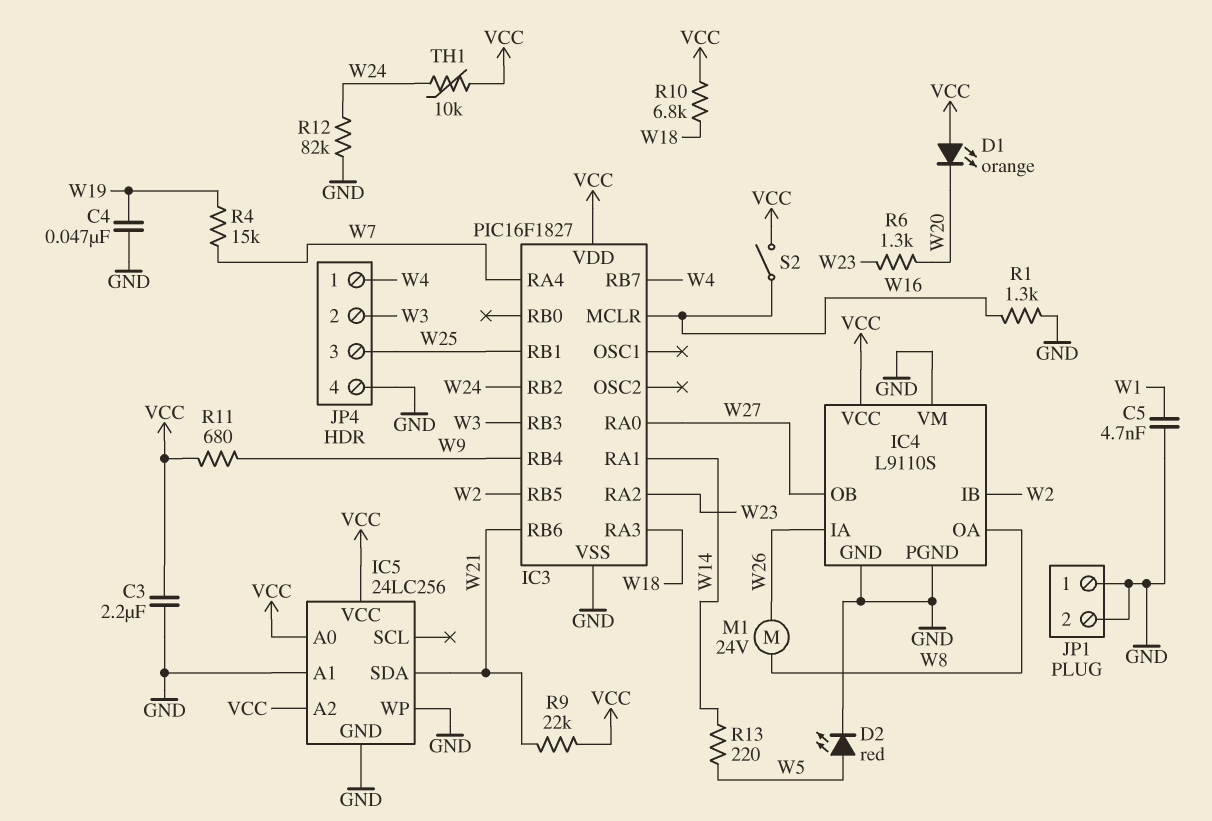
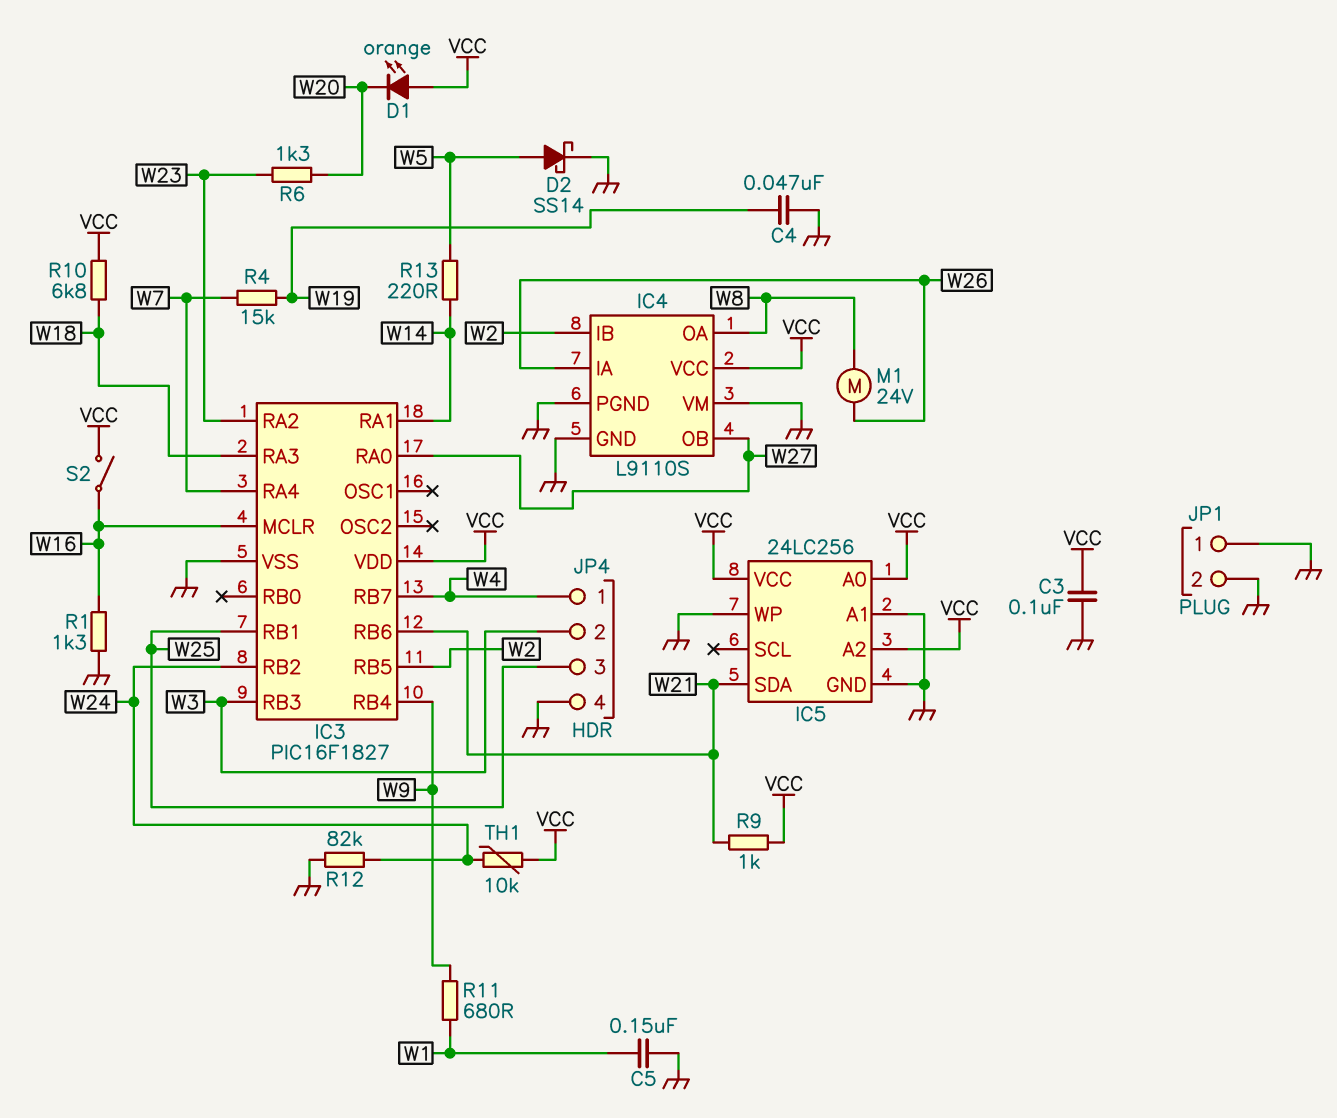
C3: 2.2uF (GND, VCC) -> 100nF (GND, VCC)
C5: 4.7nF (GND, W1) -> 150nF (GND, W1)
D2: LED red (A W5, K GND) -> schottky SS14 (A W5, K GND)
R9: 22k (VCC, W21) -> 1k (VCC, W21)
R11: 680 (VCC, W9) -> 680 (W1, W9)

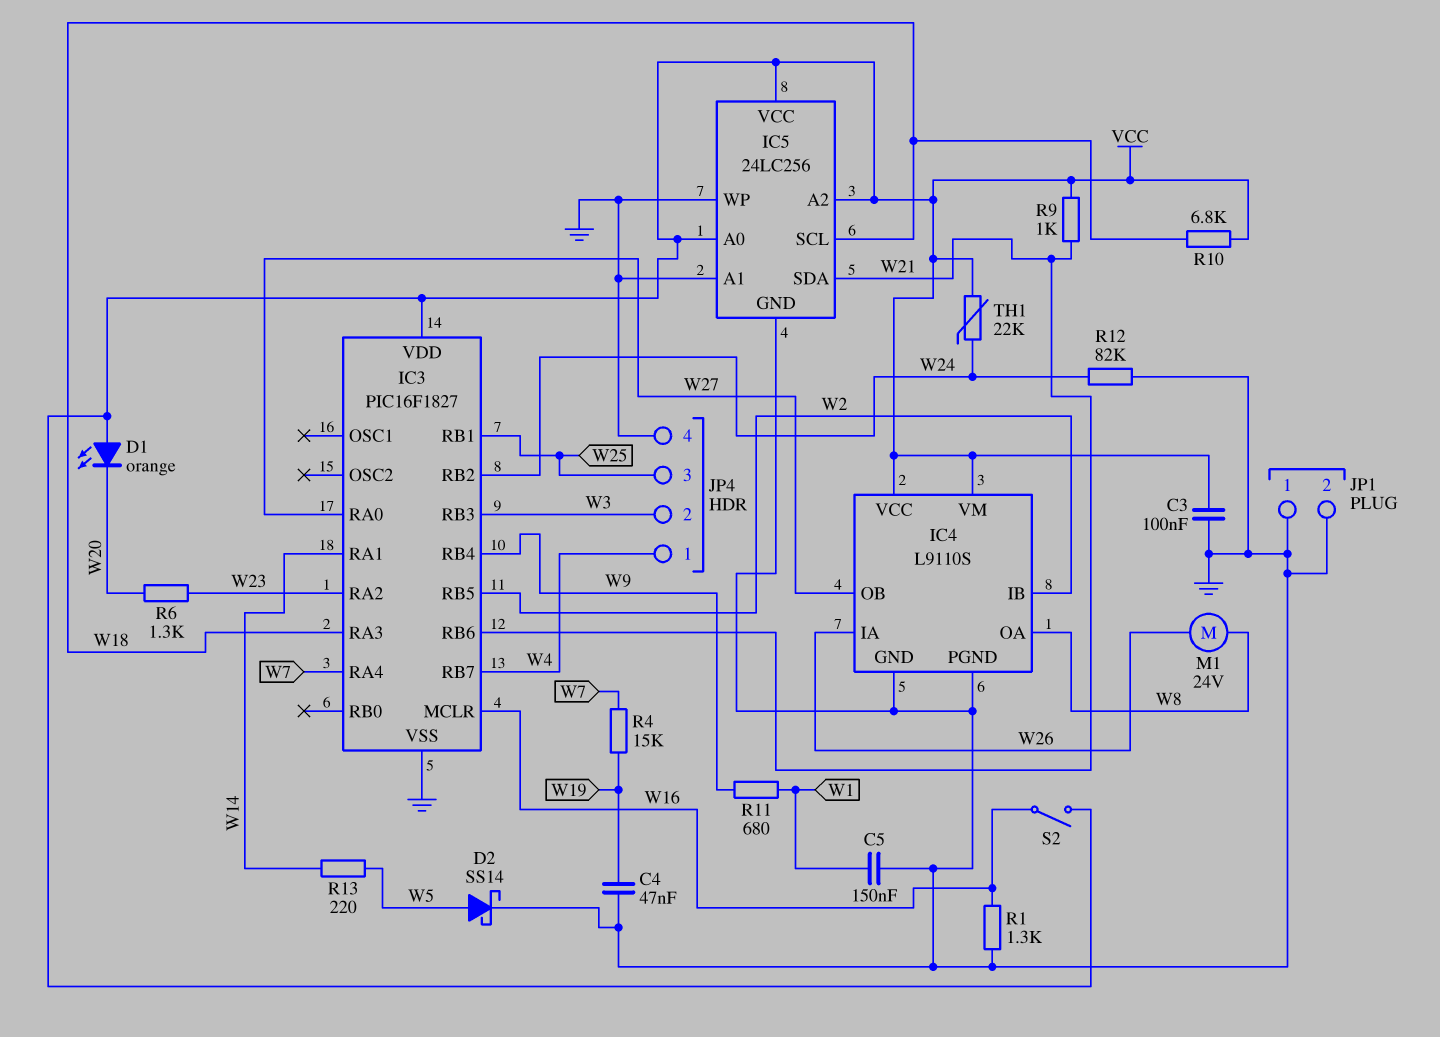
IC4 pin VM: GND -> VCC
IC5 pin SCL: none -> W18
TH1: 10k (VCC, W24) -> 22k (VCC, W24)

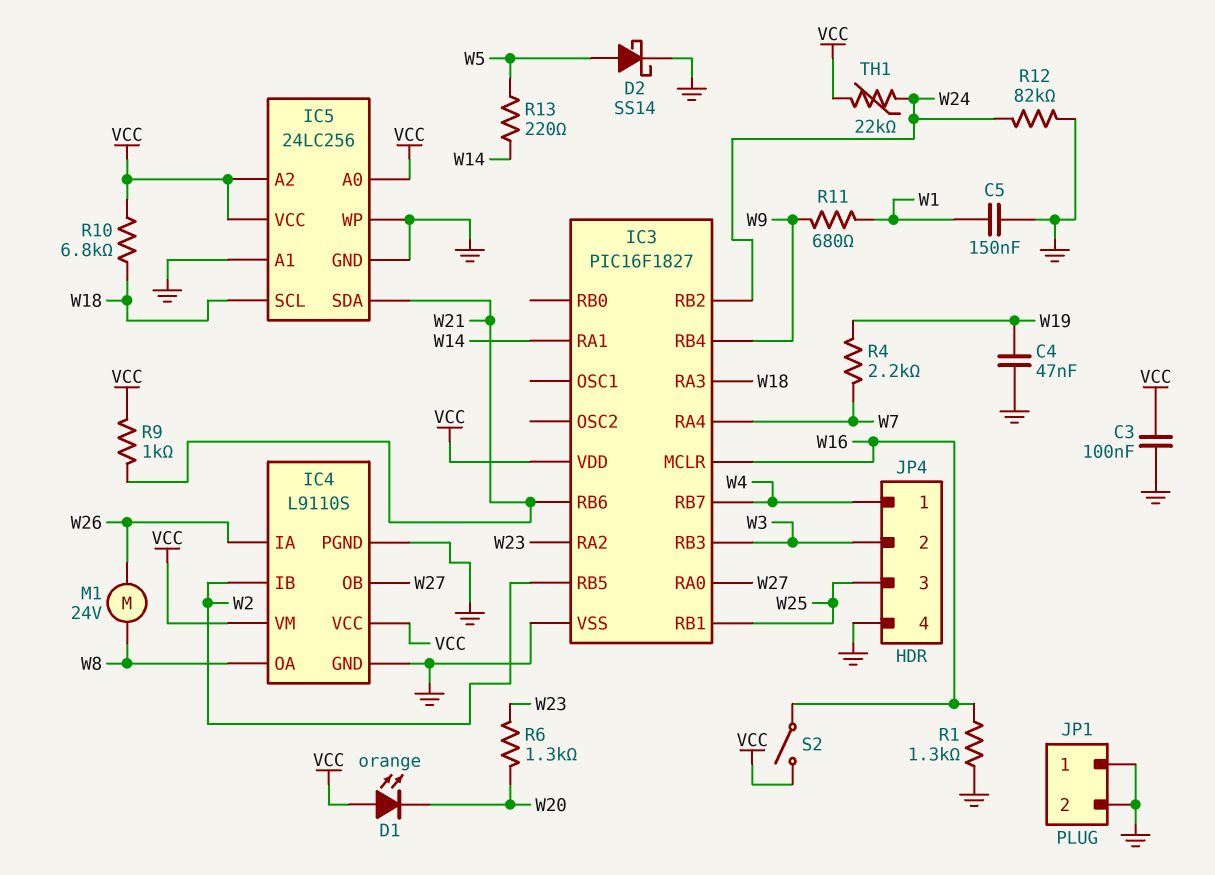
R4: 15k (W7, W19) -> 2.2k (W7, W19)

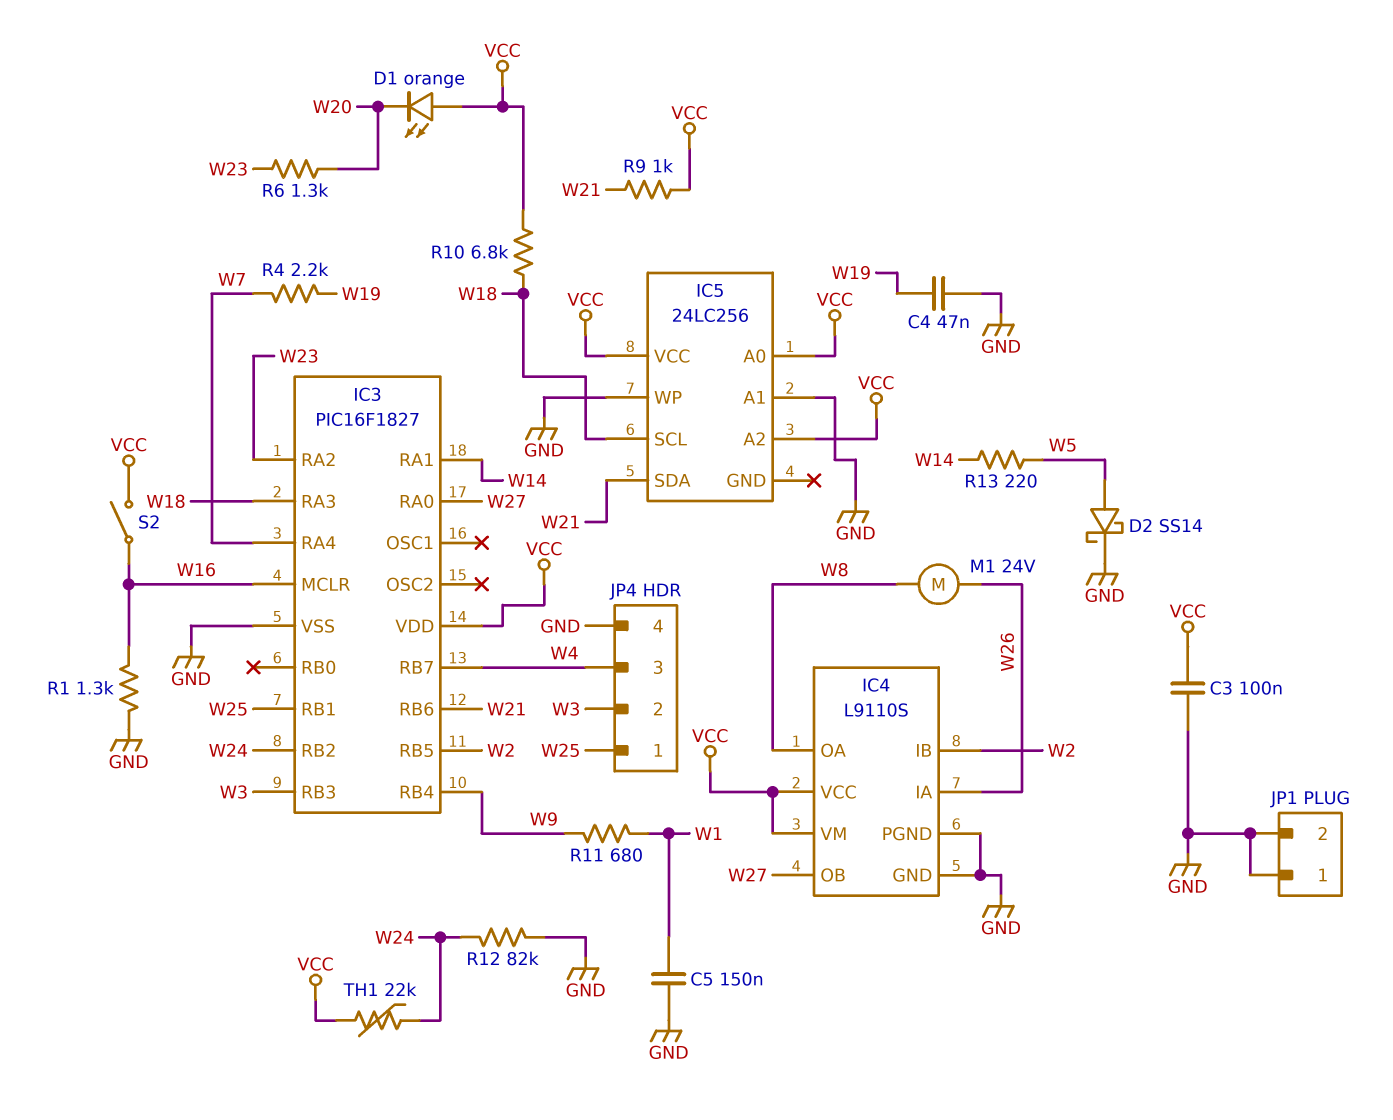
IC5 pin GND: GND -> none
JP4 pin 1: W4 -> W25
JP4 pin 3: W25 -> W4

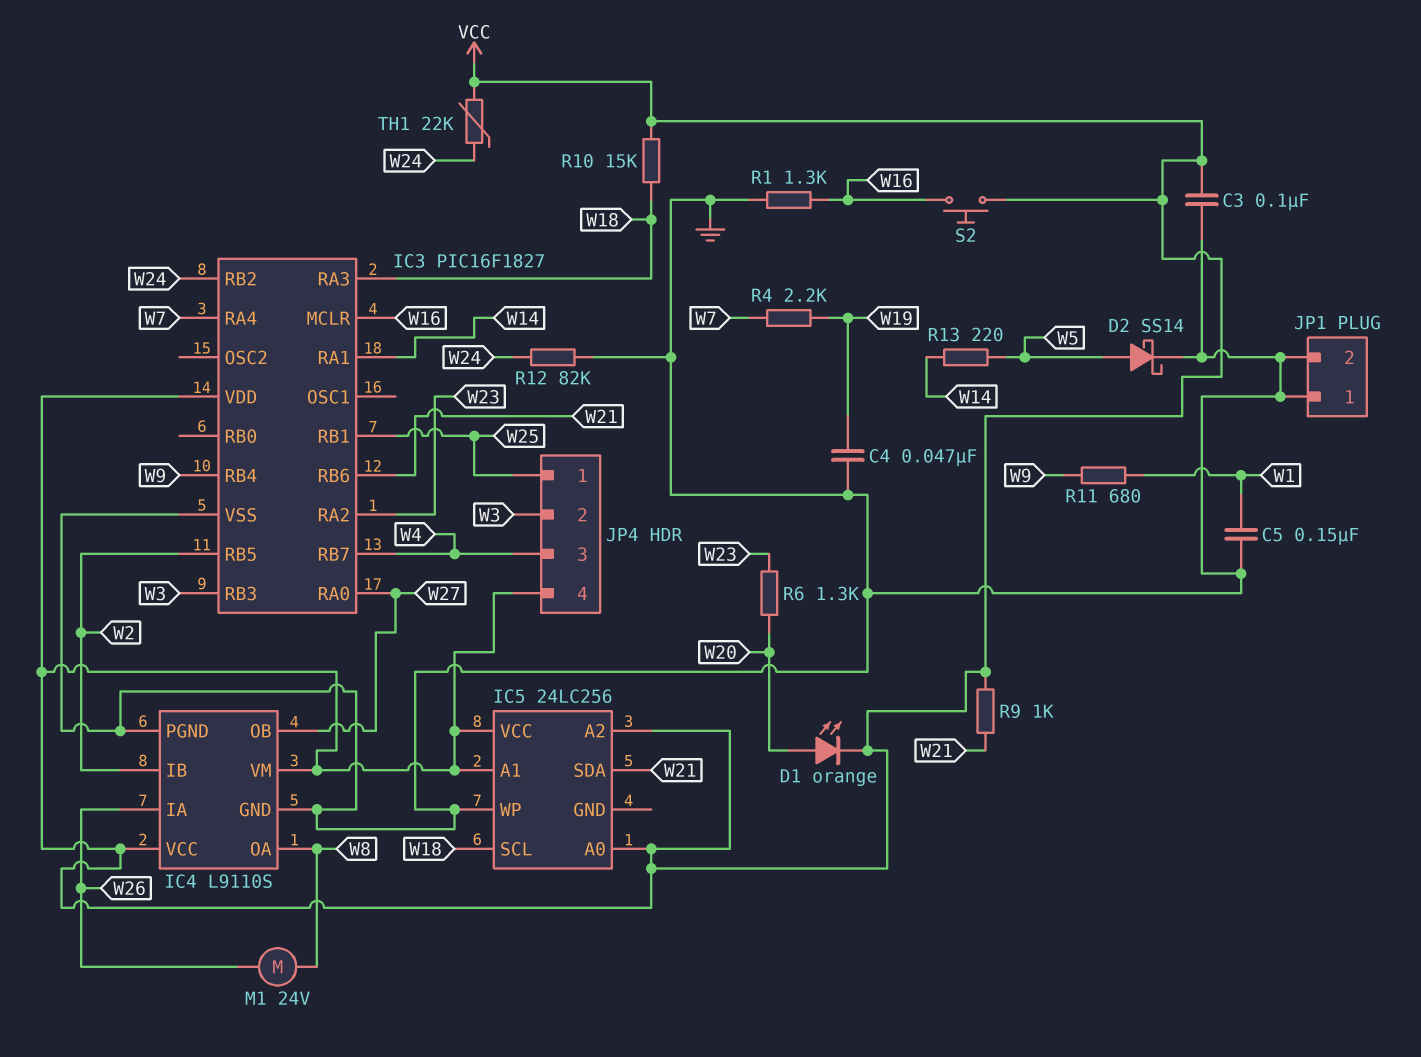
D1: LED orange (A VCC, K W20) -> LED orange (A W20, K VCC)
IC5 pin A1: GND -> VCC
JP4 pin 4: GND -> VCC
R10: 6.8k (VCC, W18) -> 15k (VCC, W18)
S2: switch (VCC, W16) -> button (VCC, W16)

